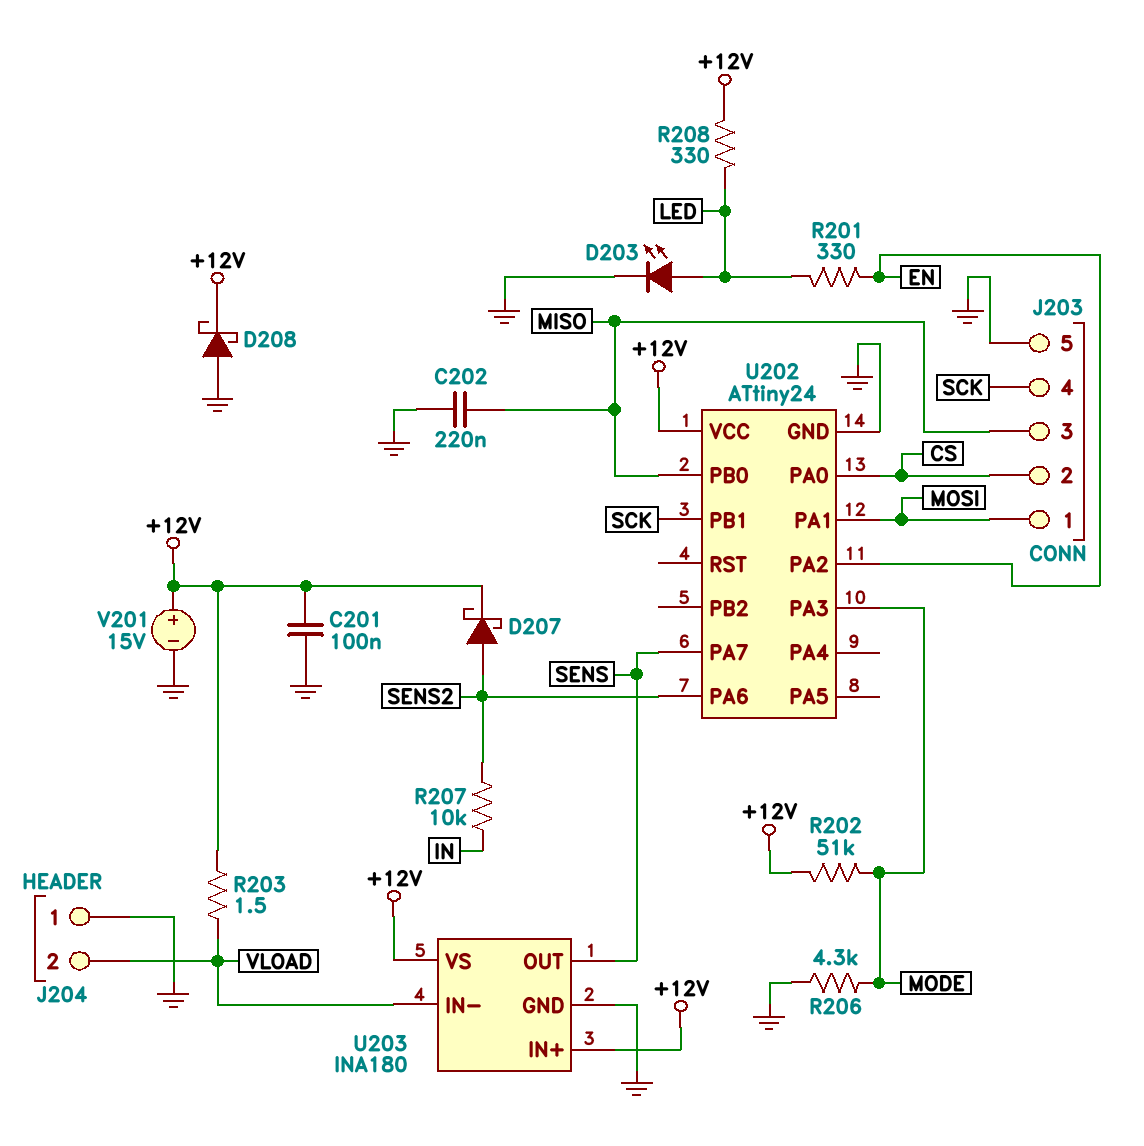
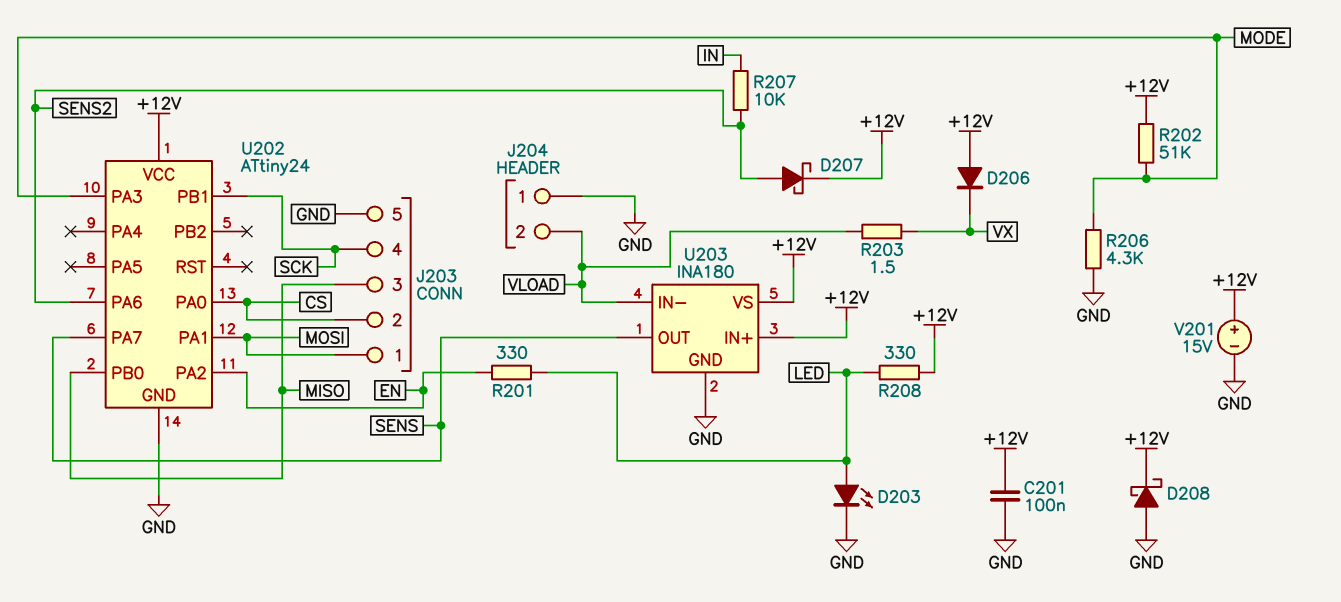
C202: 220nF (GND, MISO) -> none
D206: none -> diode (A +12V, K VX)
R203: 1.5 (+12V, VLOAD) -> 1.5 (VLOAD, VX)

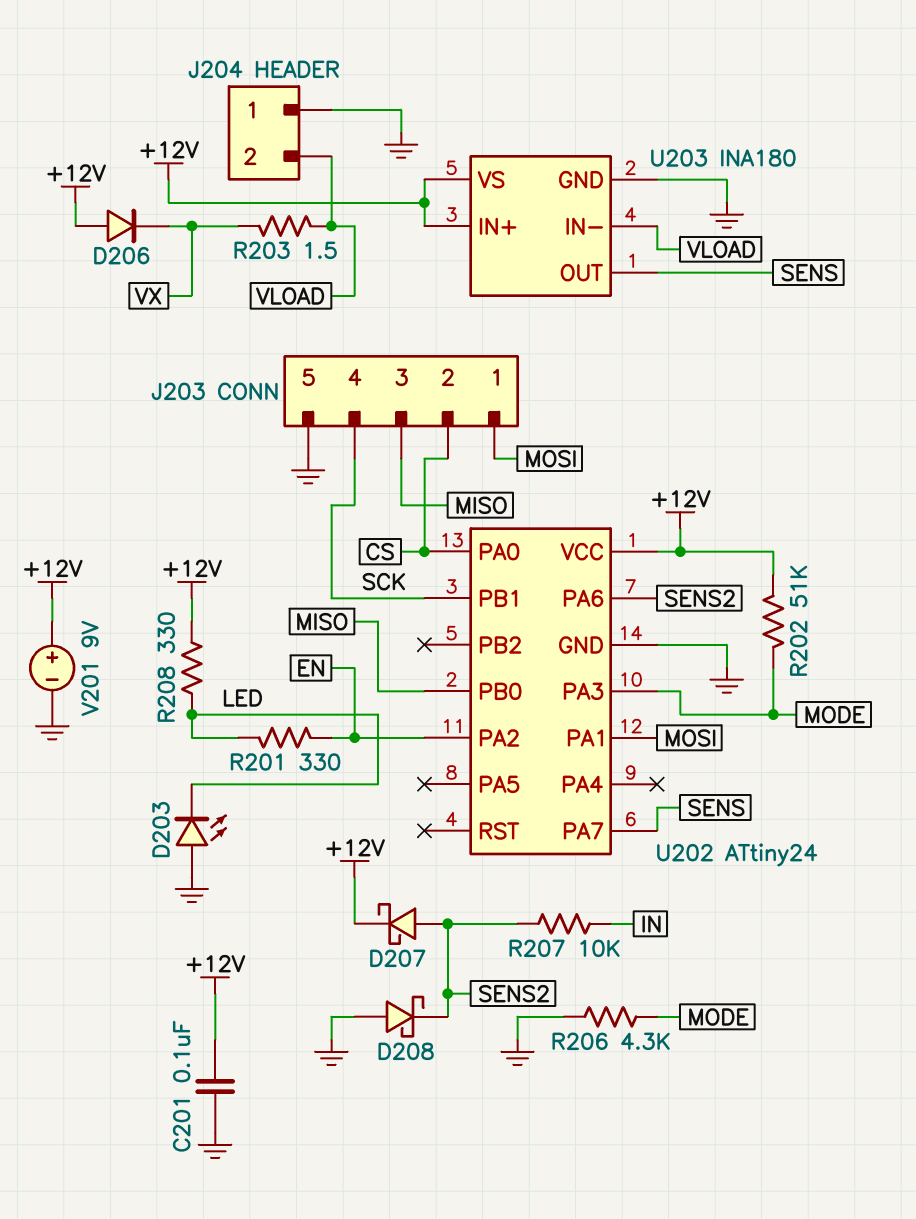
D203: LED (A LED, K GND) -> LED (A GND, K LED)
D208: schottky (A GND, K +12V) -> schottky (A GND, K SENS2)
V201: 15V (plus +12V, minus GND) -> 9V (plus +12V, minus GND)

